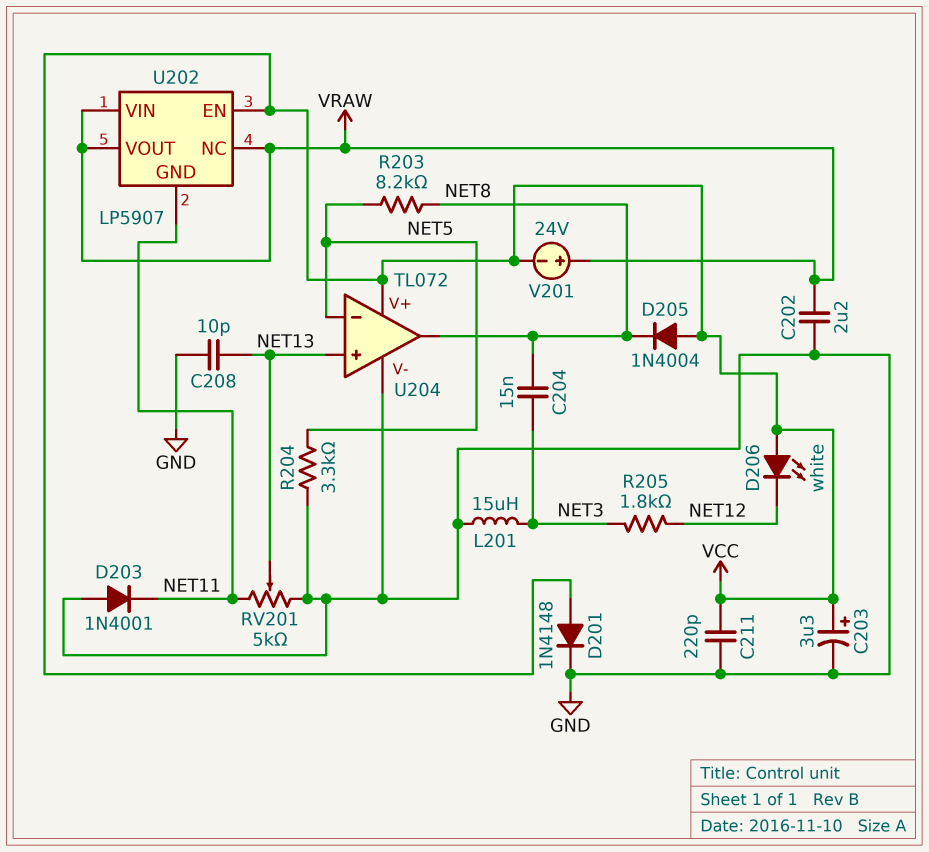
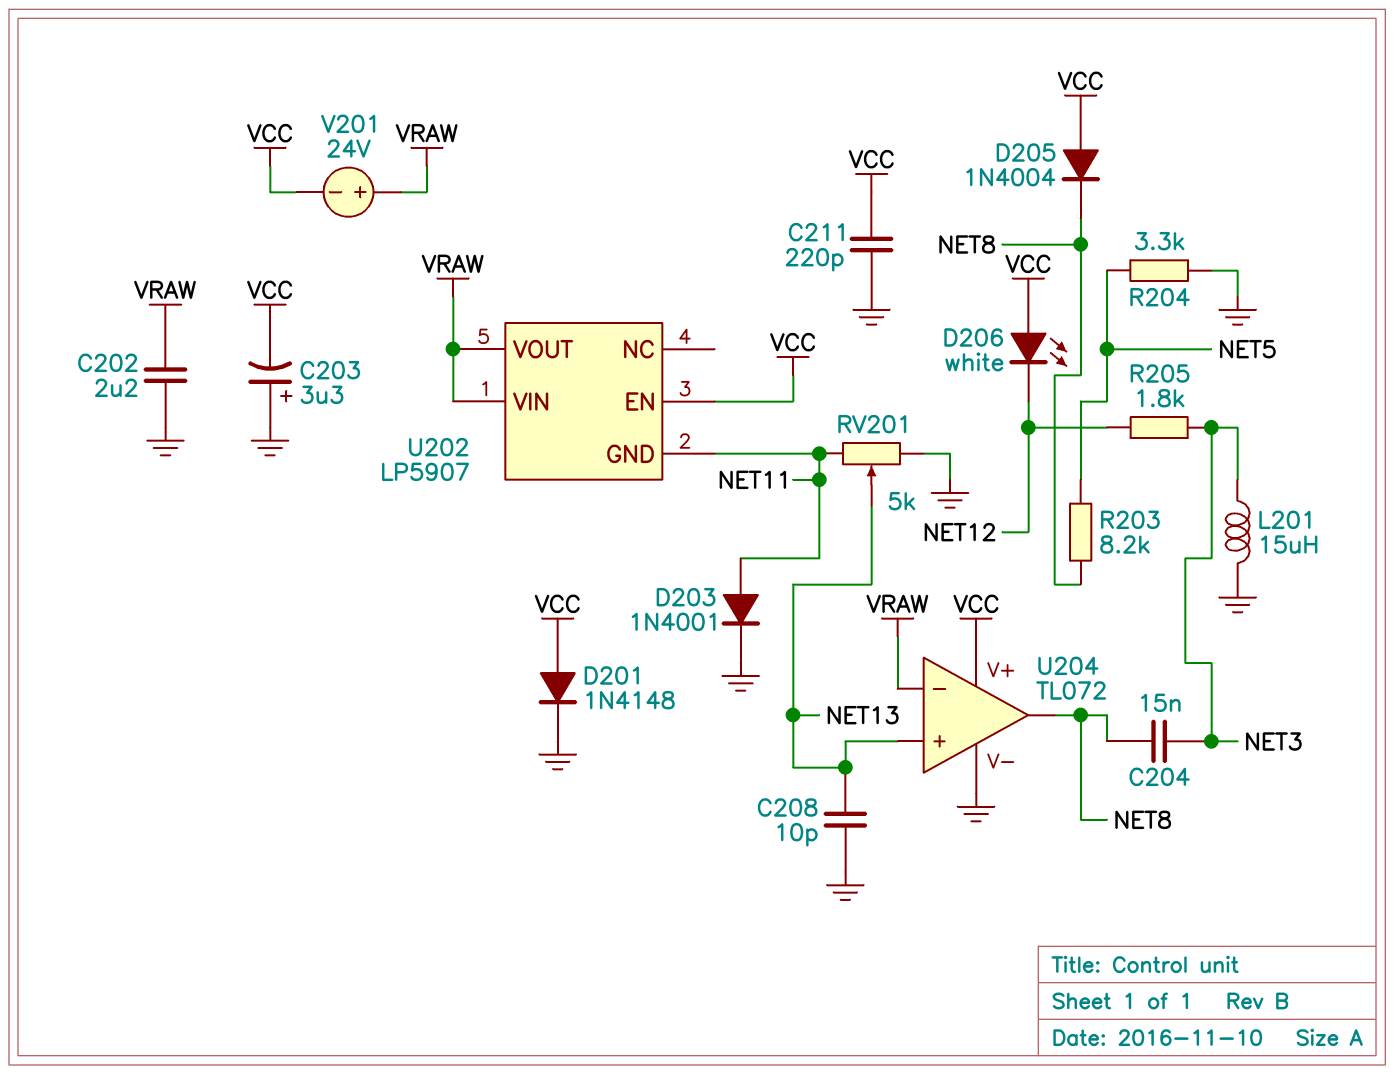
C203: 3.3uF (plus VCC, minus GND) -> 3.3uF (plus GND, minus VCC)
D203: diode 1N4001 (A GND, K NET11) -> diode 1N4001 (A NET11, K GND)
U202 pin NC: VRAW -> none
U204 pin in-: NET5 -> VRAW

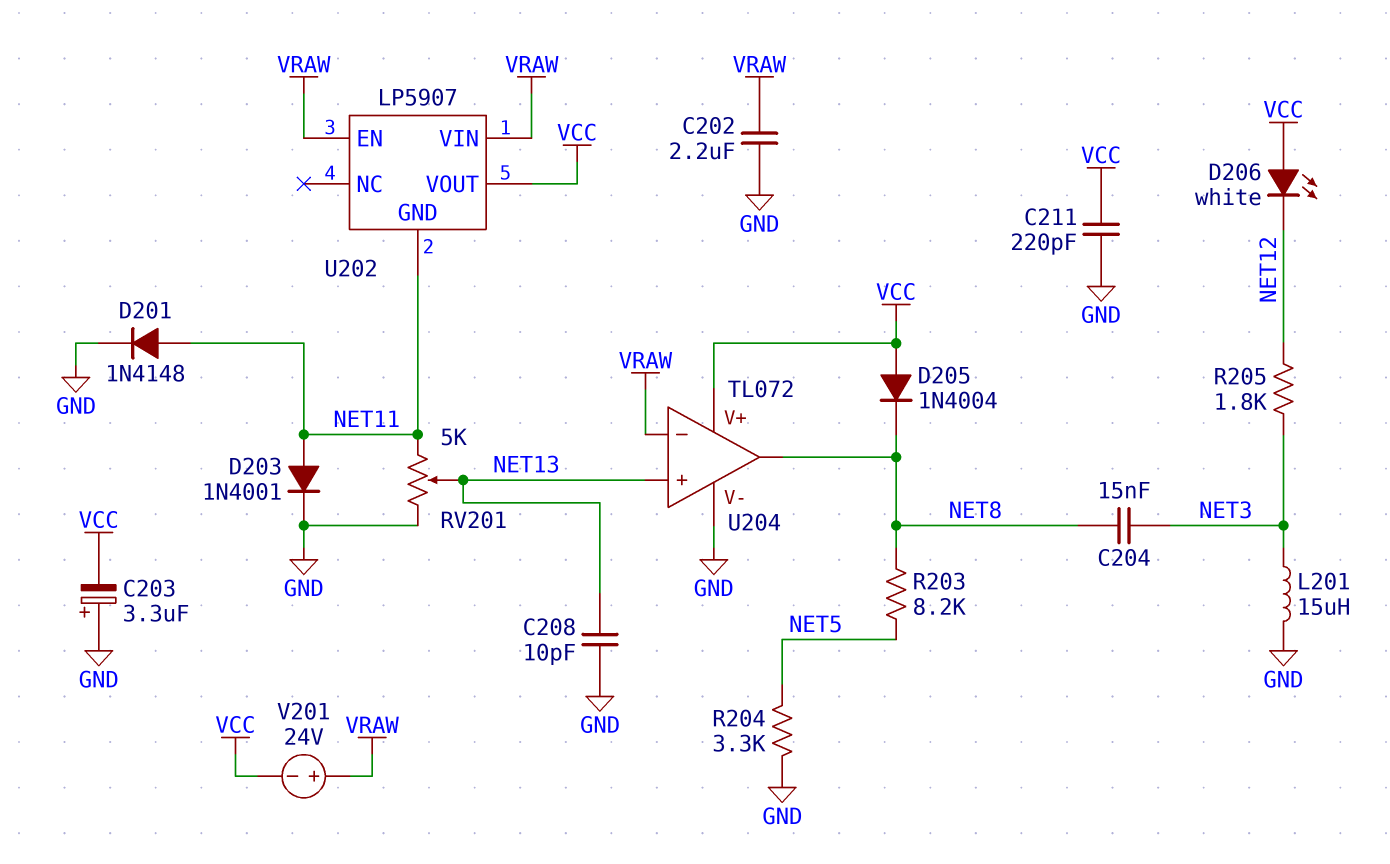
D201: diode 1N4148 (A VCC, K GND) -> diode 1N4148 (A NET11, K GND)
U202 pin EN: VCC -> VRAW
U202 pin VOUT: VRAW -> VCC

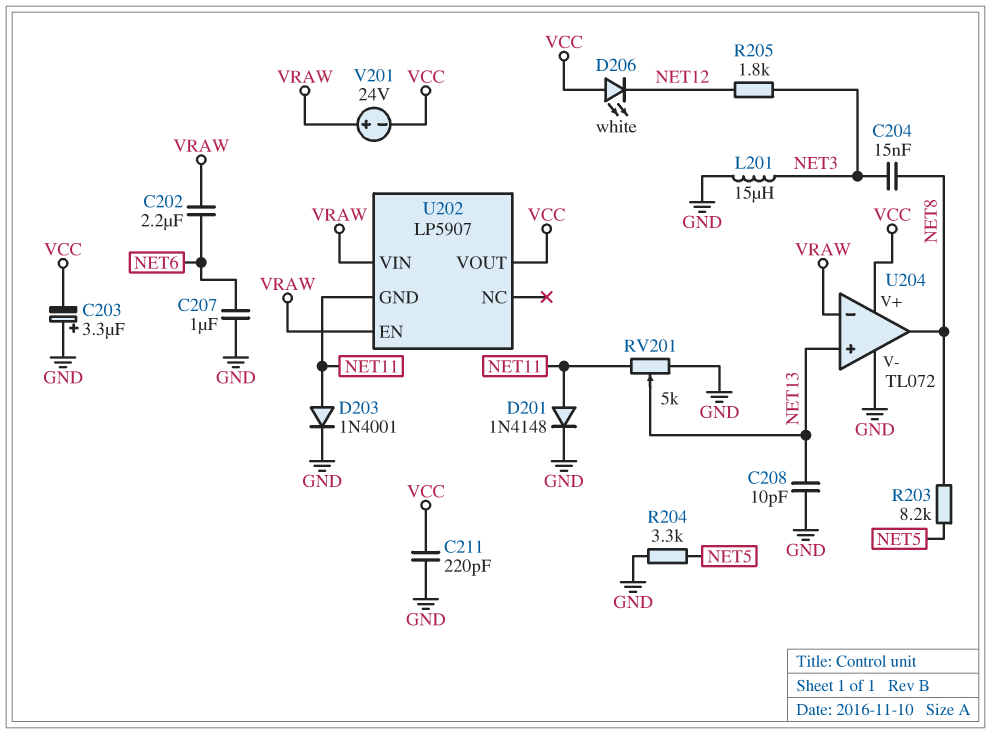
C202: 2.2uF (GND, VRAW) -> 2.2uF (NET6, VRAW)
C207: none -> 1uF (GND, NET6)
D205: diode 1N4004 (A VCC, K NET8) -> none

